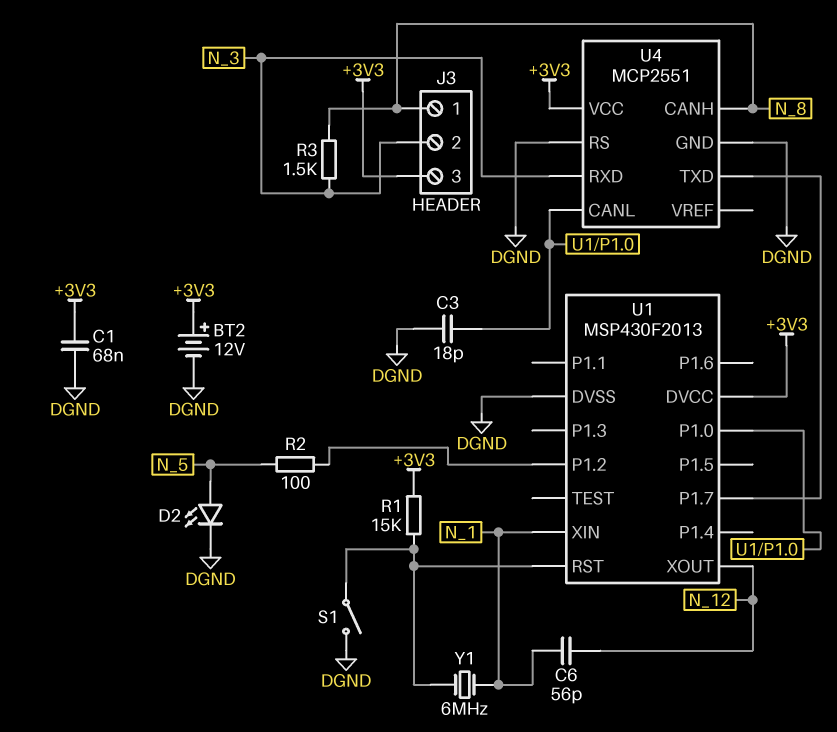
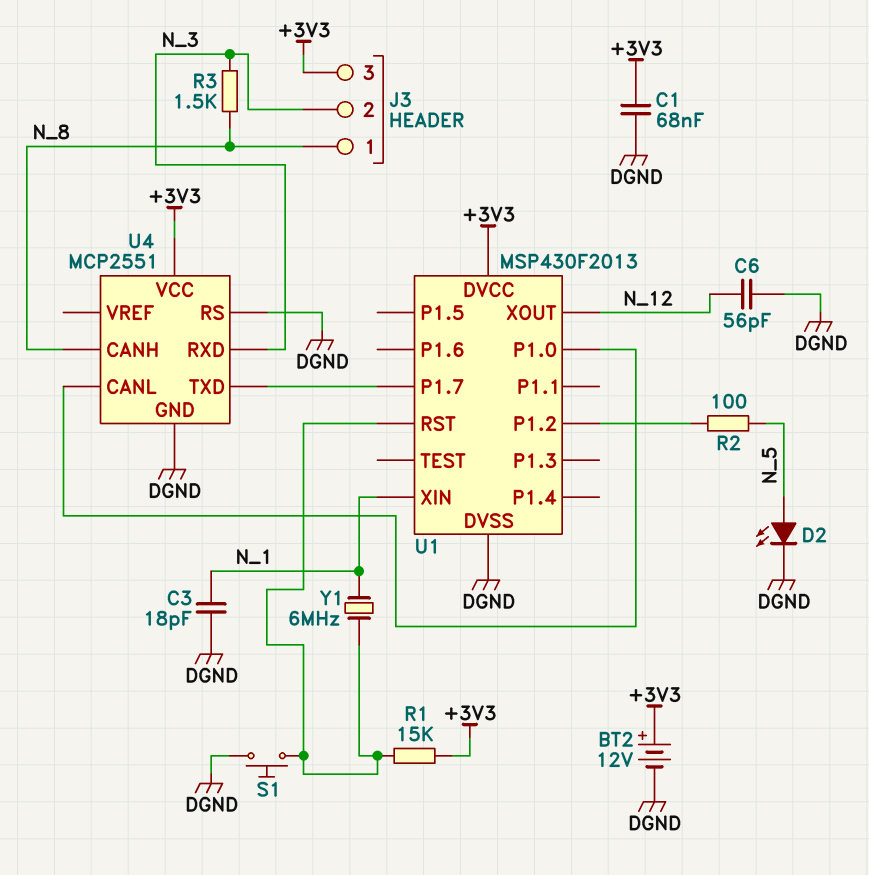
C3: 18pF (DGND, U1/P1.0) -> 18pF (DGND, N_1)
C6: 56pF (N_1, N_12) -> 56pF (DGND, N_12)
S1: switch (DGND, U1/RST) -> button (DGND, U1/RST)

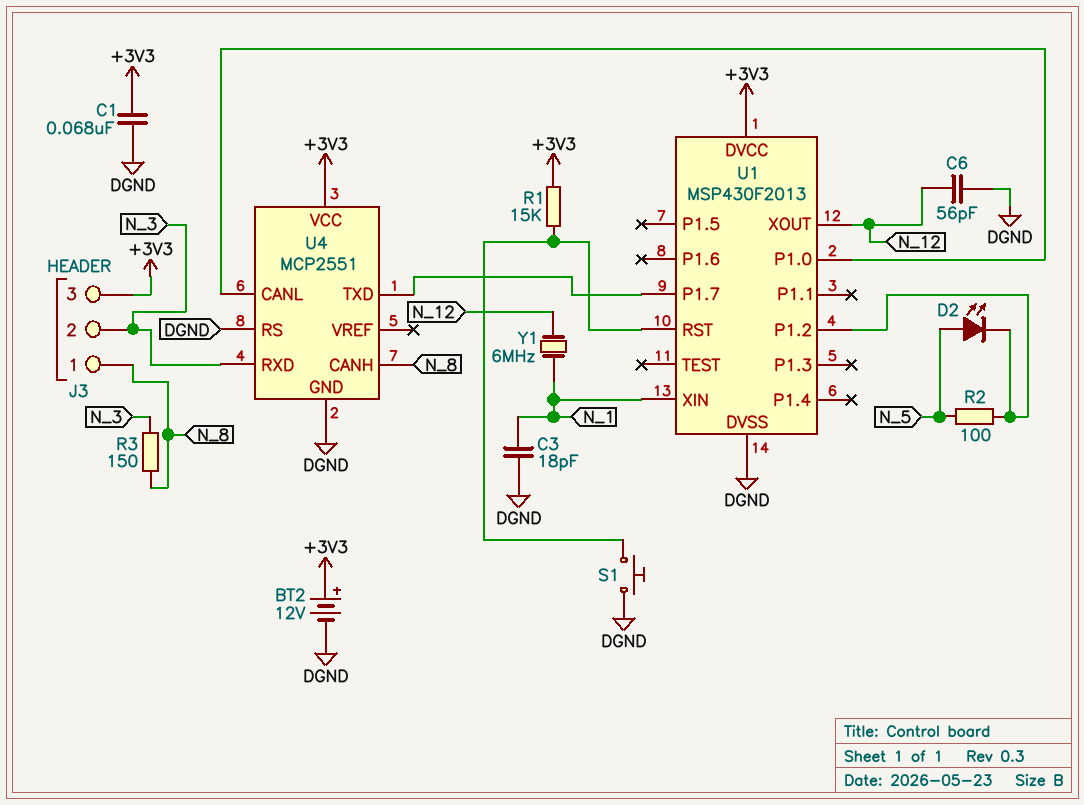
D2: LED (A N_5, K DGND) -> LED (A N_5, K U1/P1.2)
R3: 1.5k (N_3, N_8) -> 150 (N_3, N_8)
Y1: 6MHz (N_1, U1/RST) -> 6MHz (N_1, N_12)

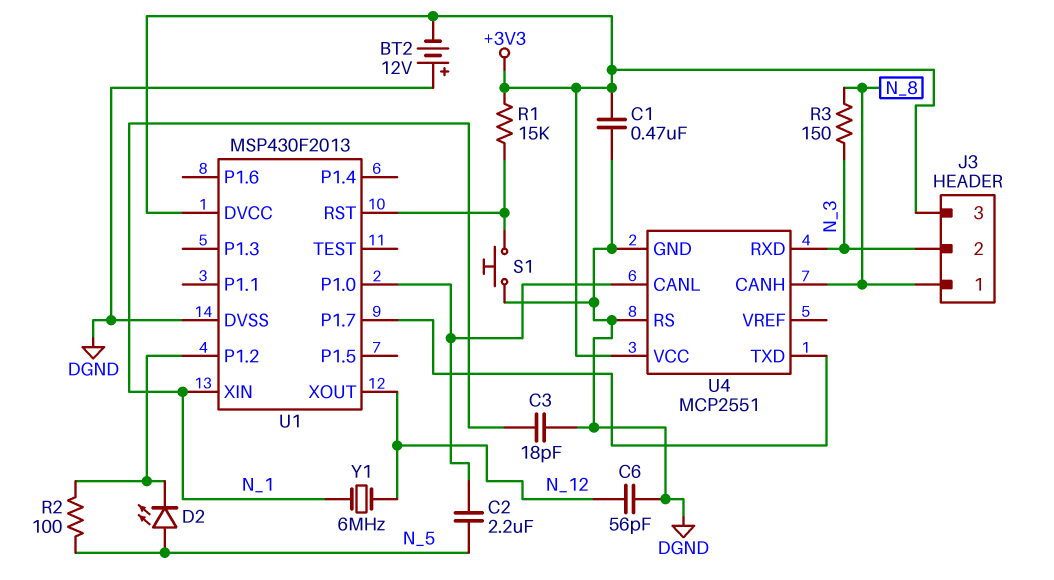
BT2: 12V (plus +3V3, minus DGND) -> 12V (plus DGND, minus +3V3)
C1: 68nF (+3V3, DGND) -> 470nF (+3V3, DGND)
C2: none -> 2.2uF (N_5, U1/P1.0)

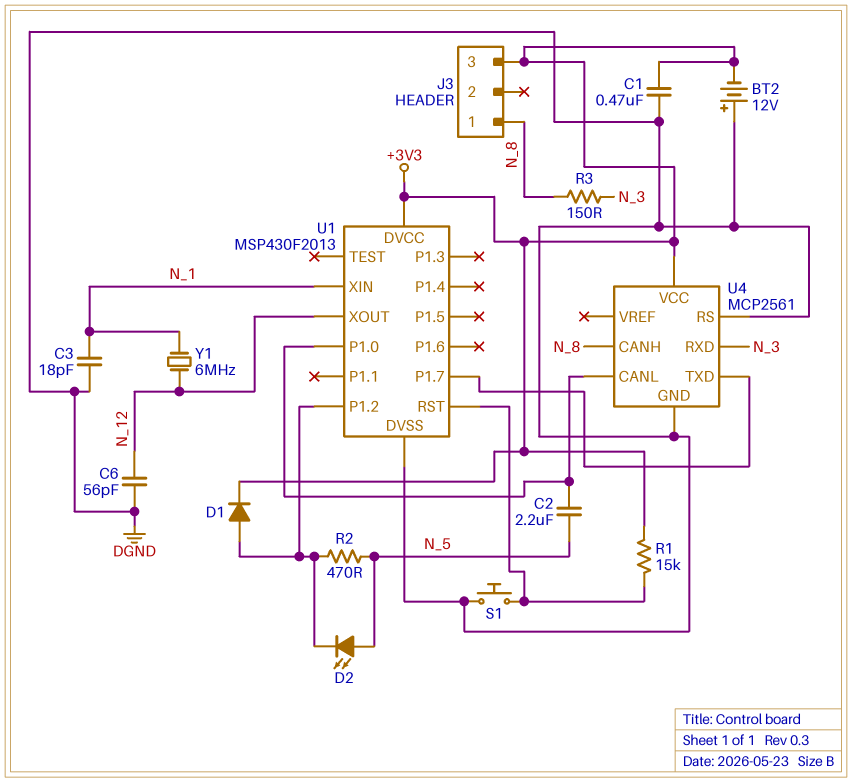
D1: none -> diode (A U1/P1.2, K +3V3)
J3 pin 2: N_3 -> none
R2: 100 (N_5, U1/P1.2) -> 470 (N_5, U1/P1.2)
U4: MCP2551 -> MCP2561

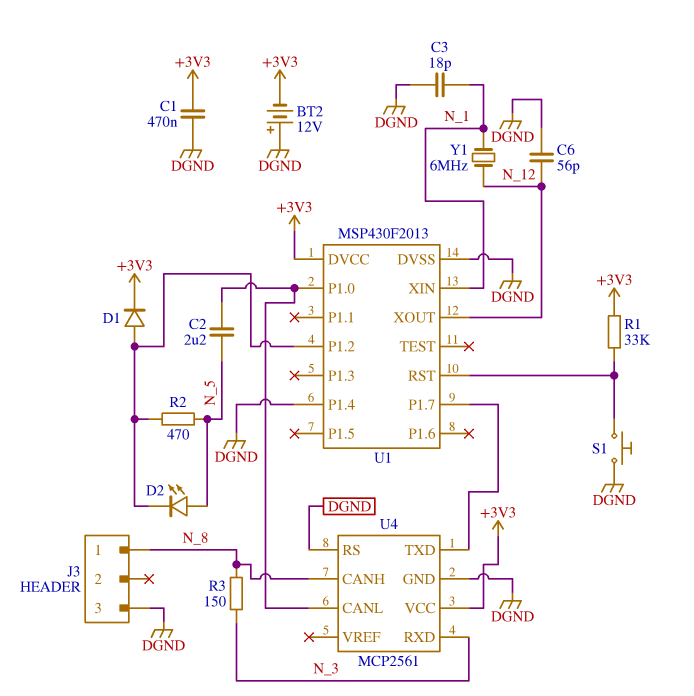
J3 pin 3: +3V3 -> DGND
R1: 15k (+3V3, U1/RST) -> 33k (+3V3, U1/RST)
U1 pin P1.4: none -> DGND

